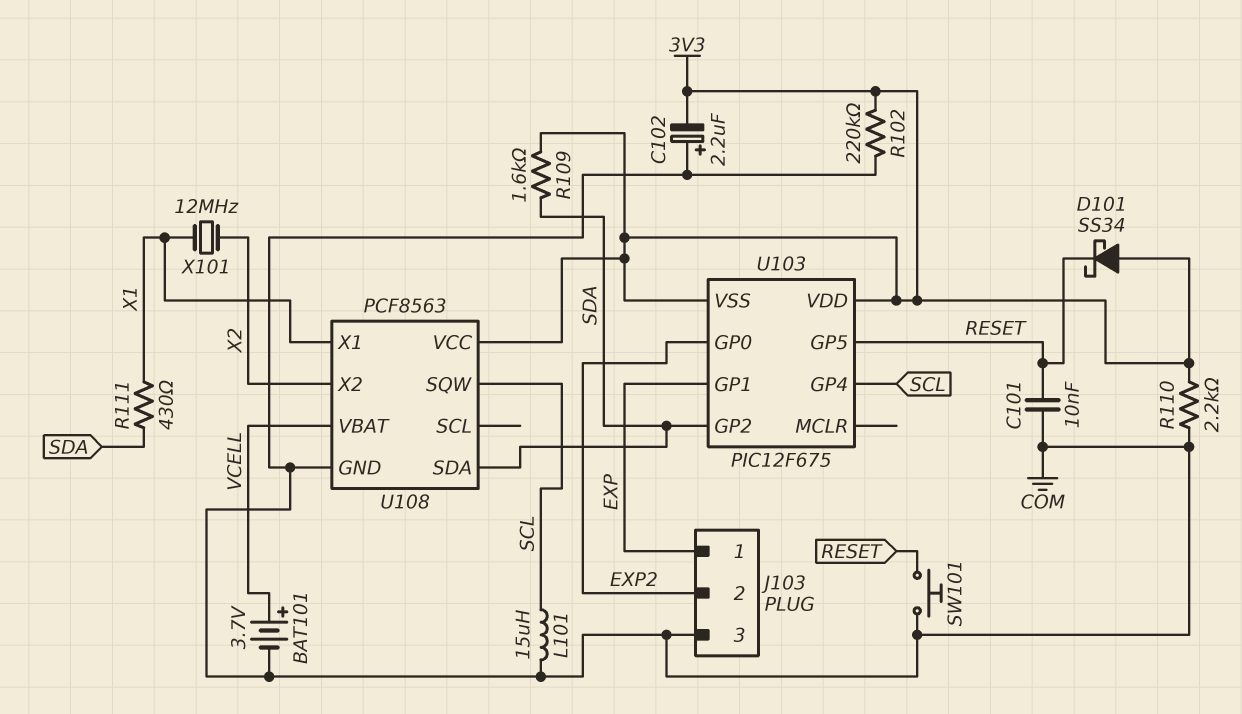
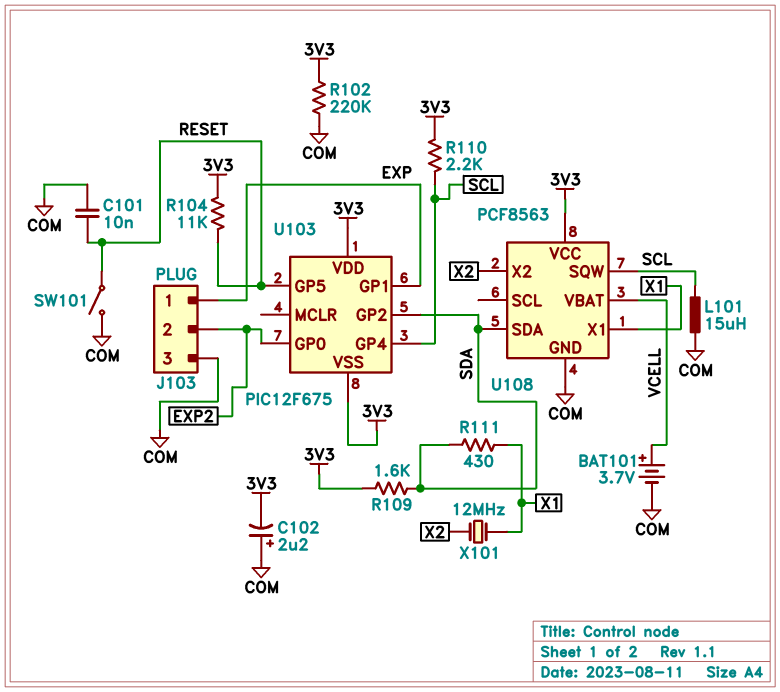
D101: schottky SS34 (A 3V3, K RESET) -> none
R104: none -> 11k (3V3, RESET)
R110: 2.2k (3V3, COM) -> 2.2k (3V3, SCL)
SW101: button (COM, RESET) -> switch (COM, RESET)

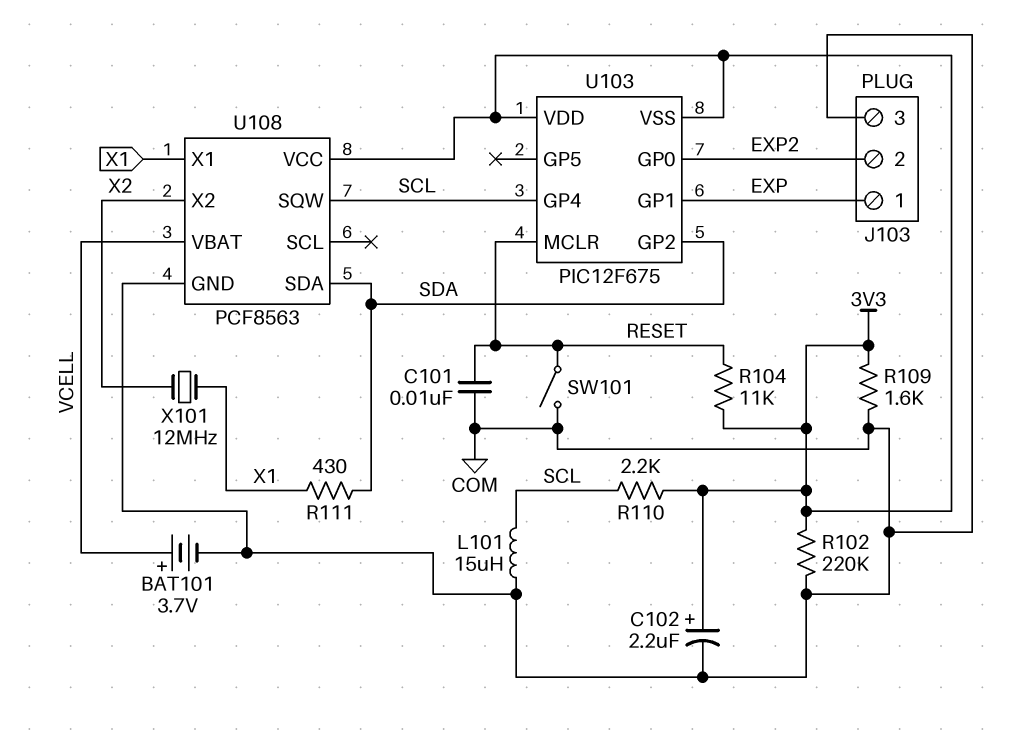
C102: 2.2uF (plus COM, minus 3V3) -> 2.2uF (plus 3V3, minus COM)
R109: 1.6k (3V3, SDA) -> 1.6k (3V3, COM)
U103 pin GP5: RESET -> none
U103 pin MCLR: none -> RESET

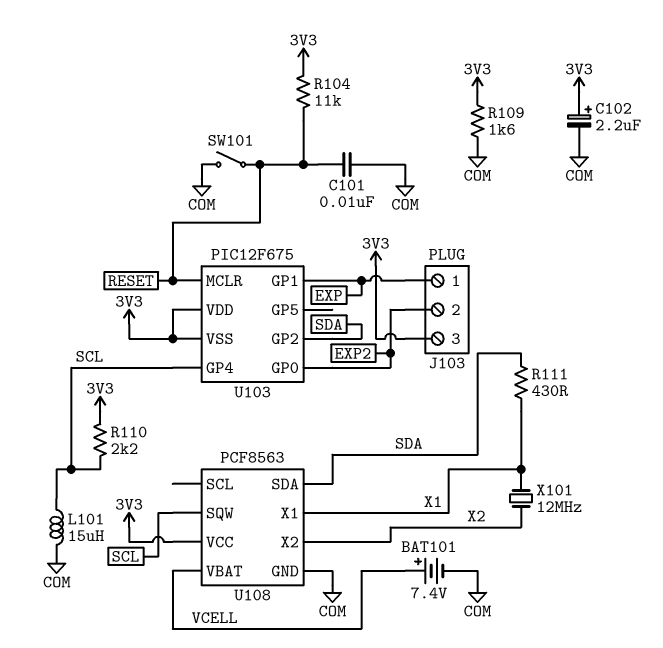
BAT101: 3.7V (plus VCELL, minus COM) -> 7.4V (plus VCELL, minus COM)
J103 pin 3: COM -> 3V3
R102: 220k (3V3, COM) -> none

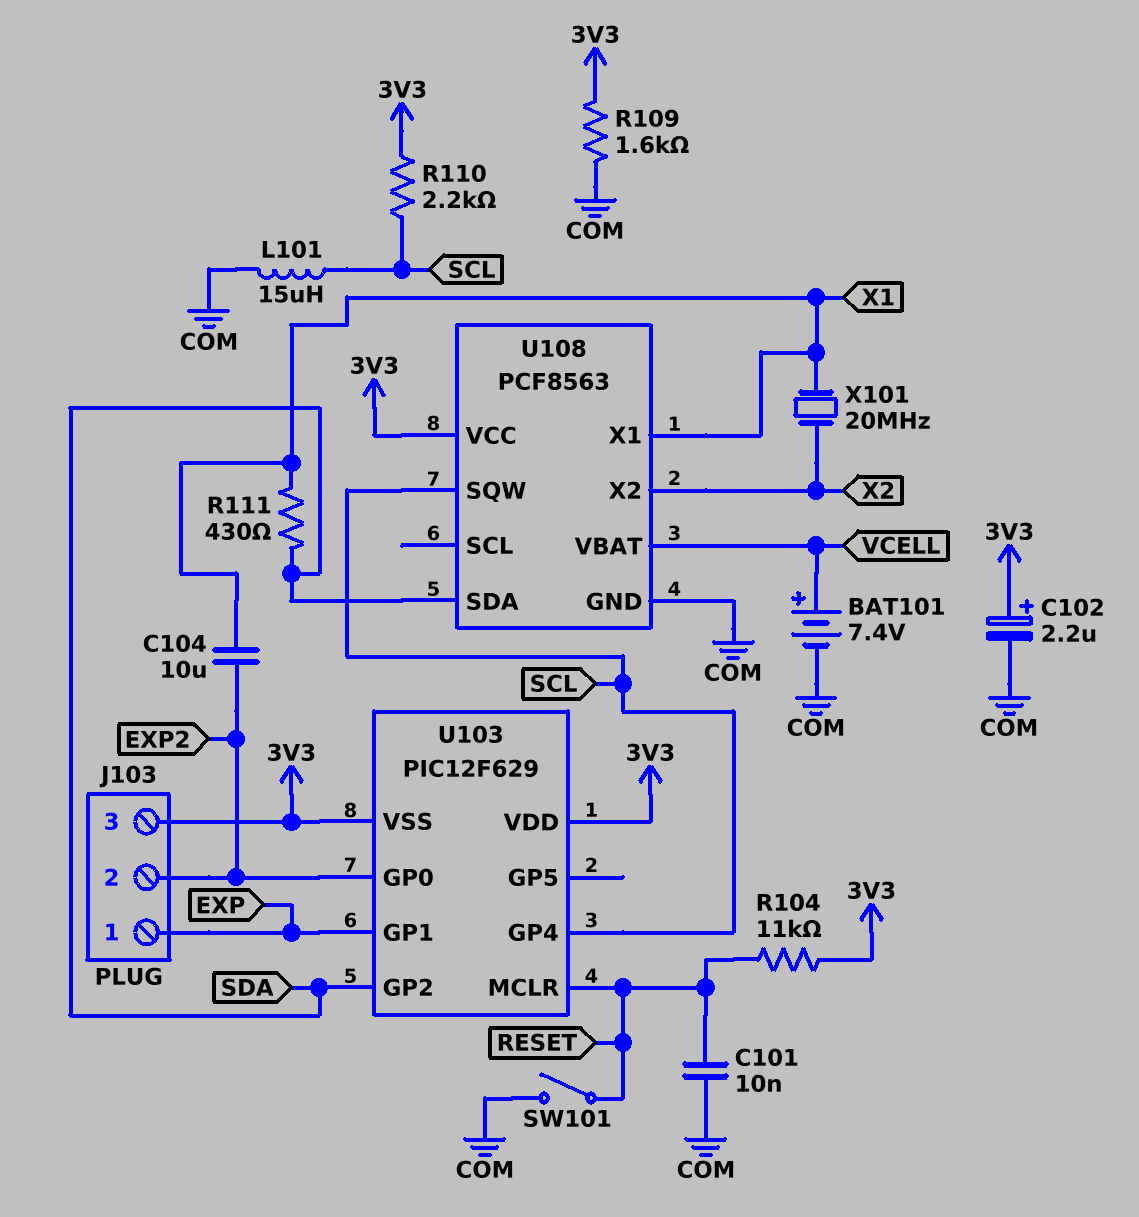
C104: none -> 10uF (EXP2, X1)
U103: PIC12F675 -> PIC12F629
X101: 12MHz (X1, X2) -> 20MHz (X1, X2)

